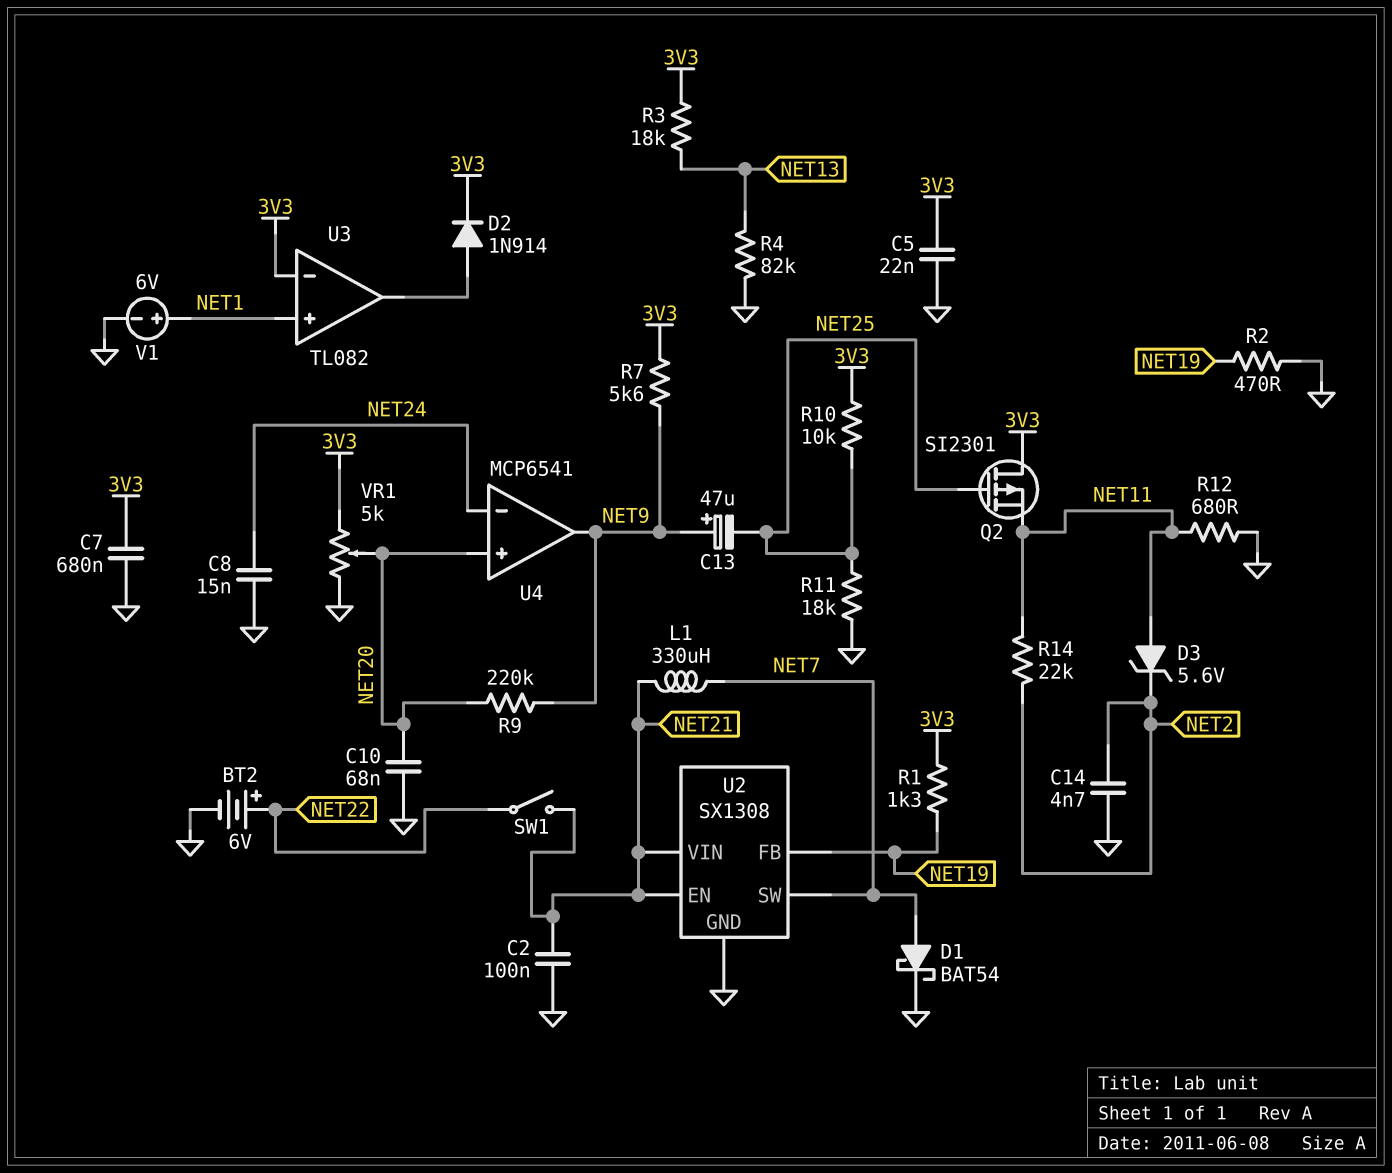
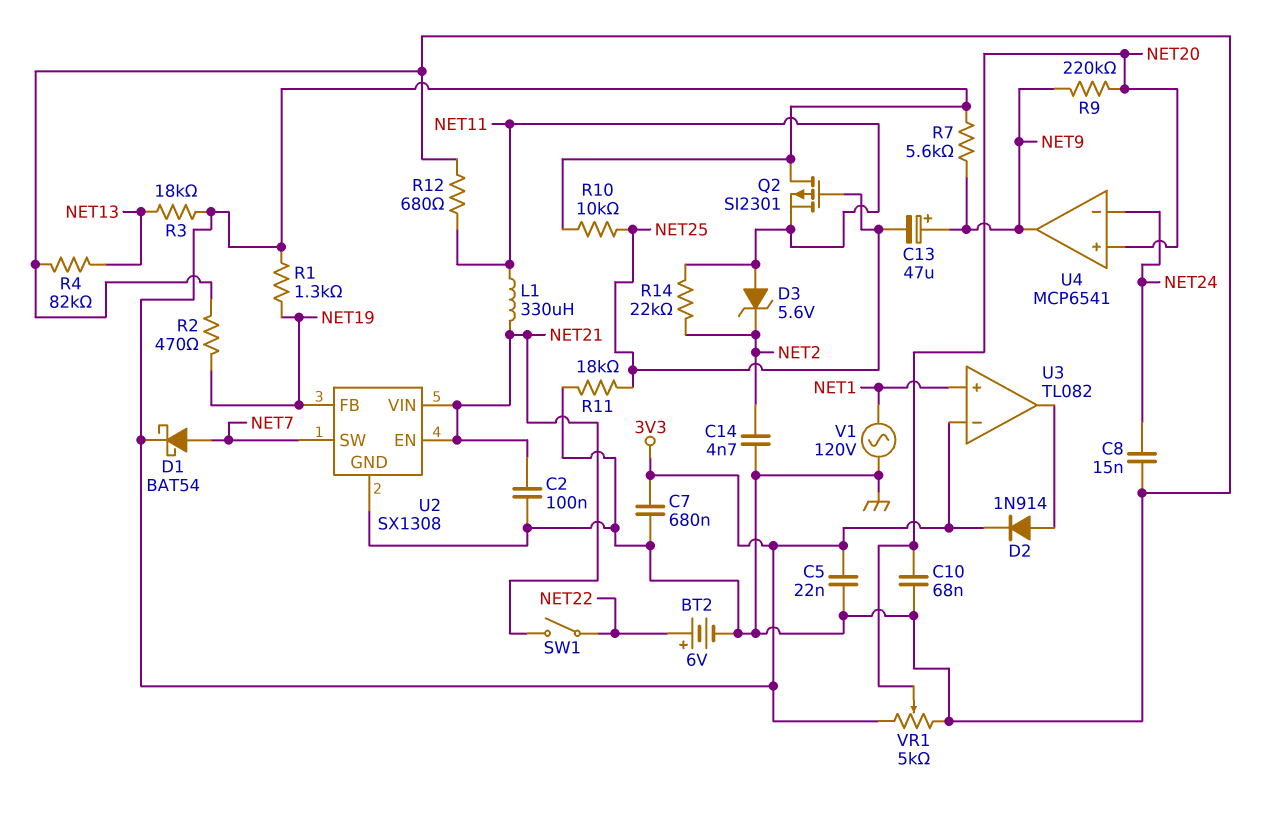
D1: schottky BAT54 (A NET7, K GND) -> schottky BAT54 (A NET7, K 3V3)
L1: 330uH (NET7, NET21) -> 330uH (NET11, NET21)
V1: 6V (plus NET1, minus GND) -> AC 120V (GND, NET1)

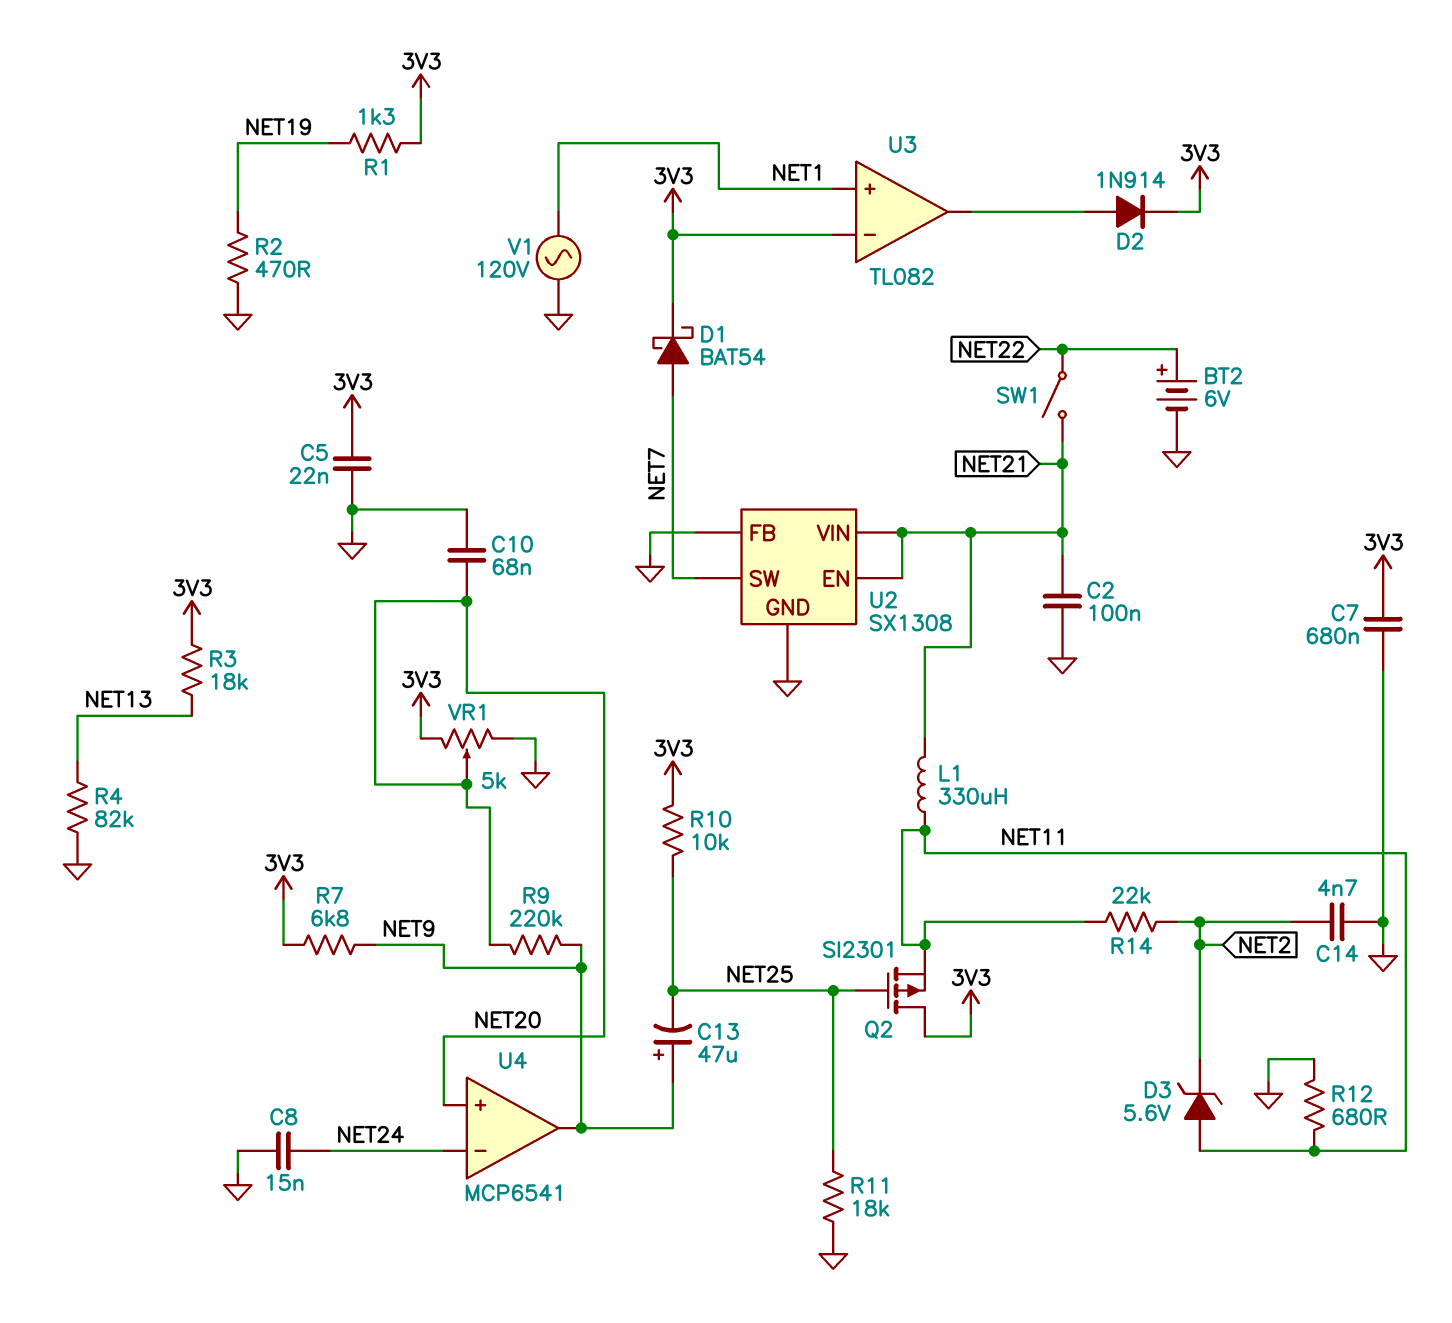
R7: 5.6k (3V3, NET9) -> 6.8k (3V3, NET9)
U2 pin FB: NET19 -> GND

